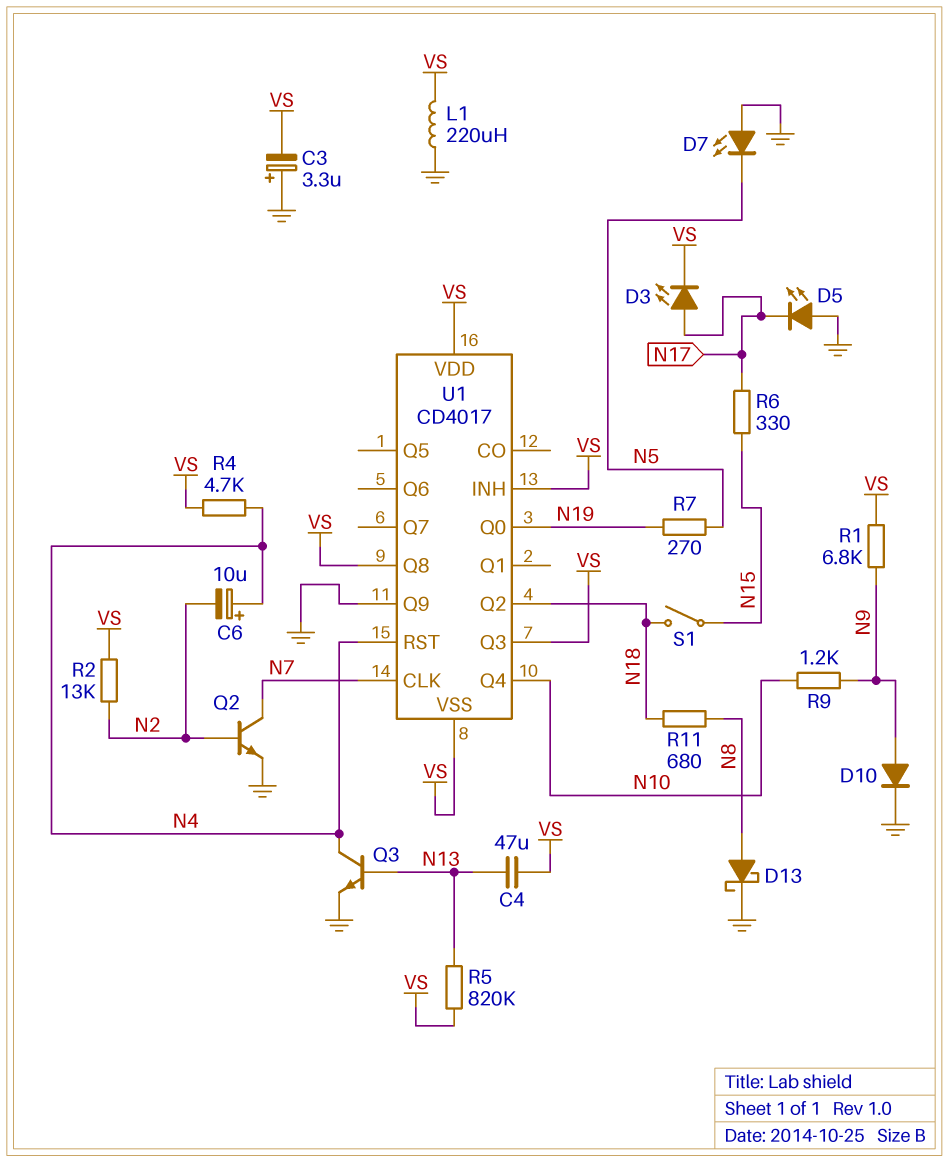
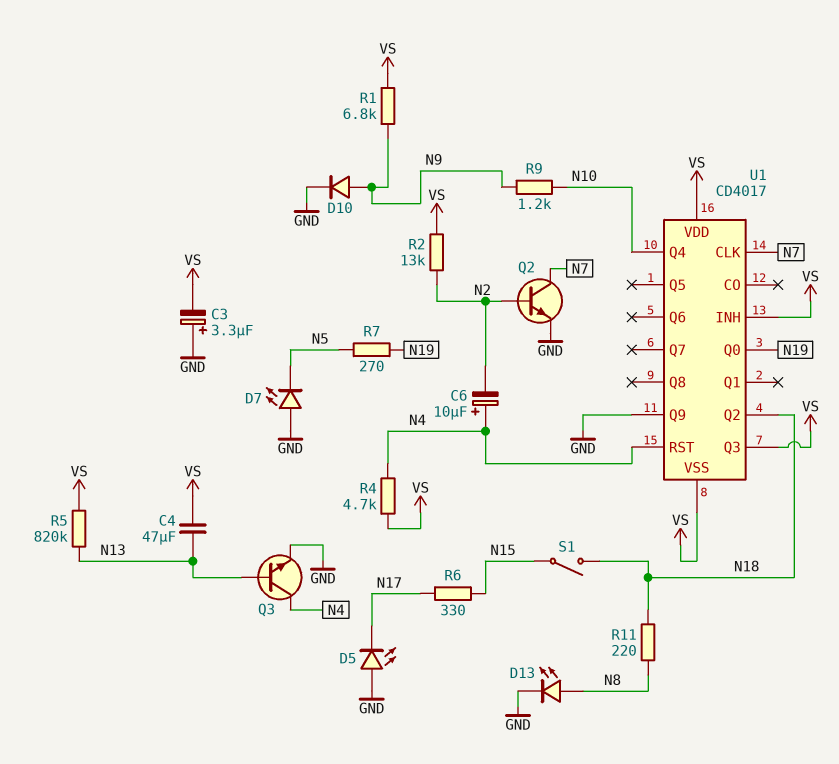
D3: LED (A N17, K VS) -> none
D13: schottky (A N8, K GND) -> LED (A N8, K GND)
L1: 220uH (GND, VS) -> none
R11: 680 (N8, N18) -> 220 (N8, N18)
U1 pin Q8: VS -> none

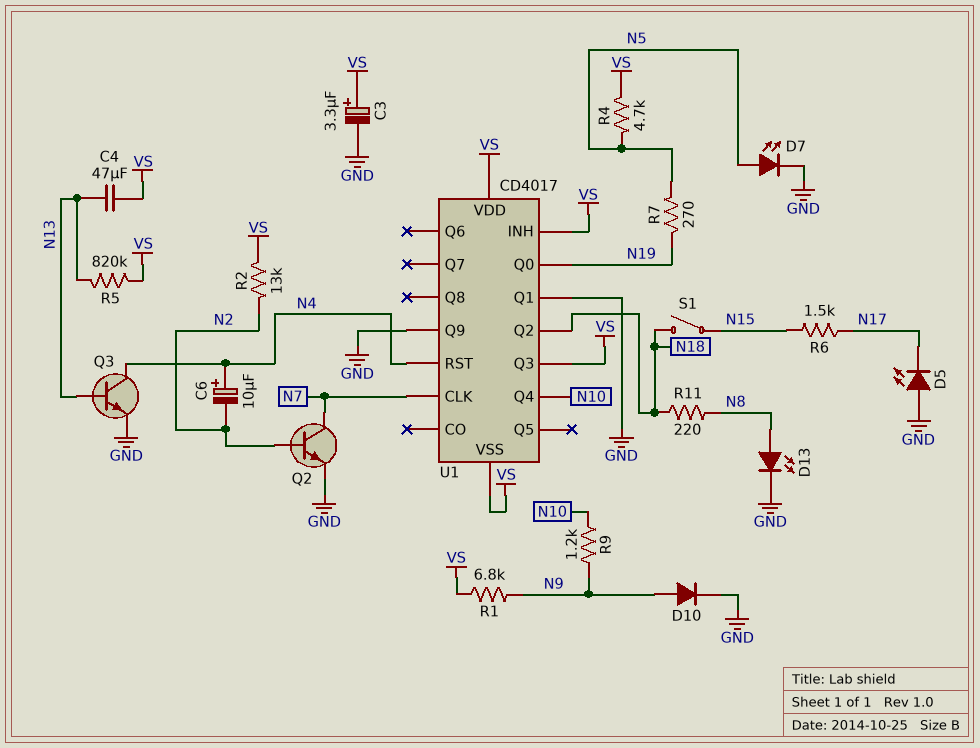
C3: 3.3uF (plus GND, minus VS) -> 3.3uF (plus VS, minus GND)
D7: LED (A GND, K N5) -> LED (A N5, K GND)
R4: 4.7k (N4, VS) -> 4.7k (N5, VS)
R6: 330 (N15, N17) -> 1.5k (N15, N17)
U1 pin Q1: none -> GND

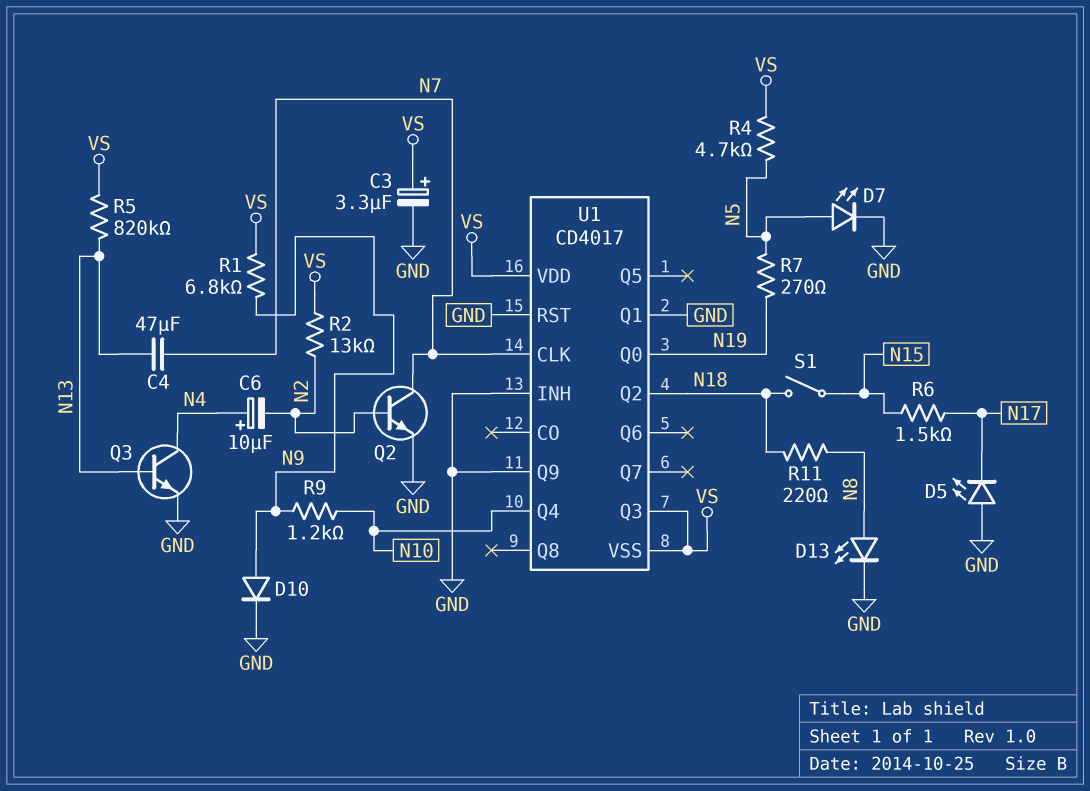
C4: 47uF (N13, VS) -> 47uF (N7, N13)
U1 pin INH: VS -> GND
U1 pin RST: N4 -> GND

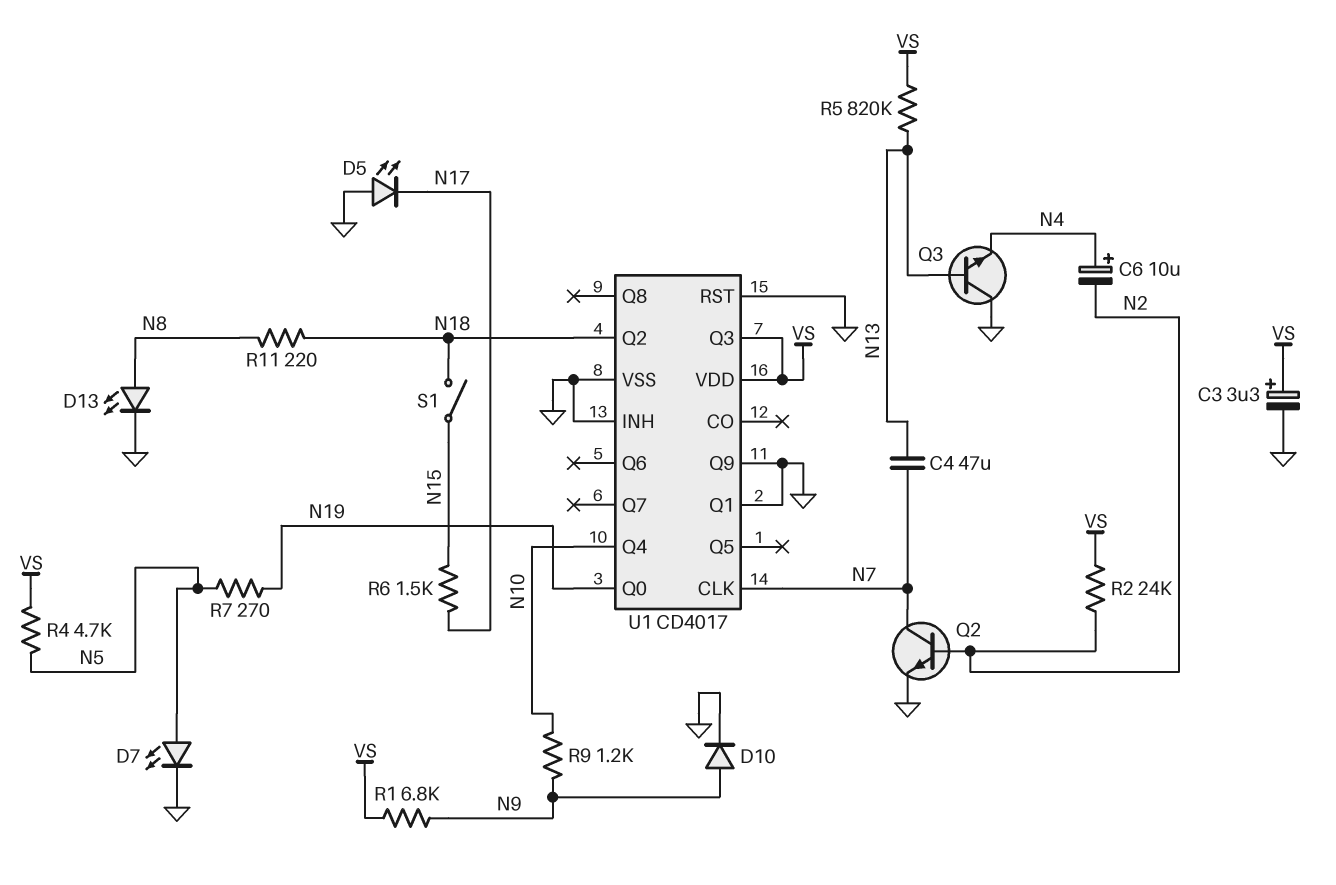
Q3: NPN (B N13, C N4, E GND) -> NPN (B N13, C GND, E N4)
R2: 13k (N2, VS) -> 24k (N2, VS)
U1 pin VSS: VS -> GND

